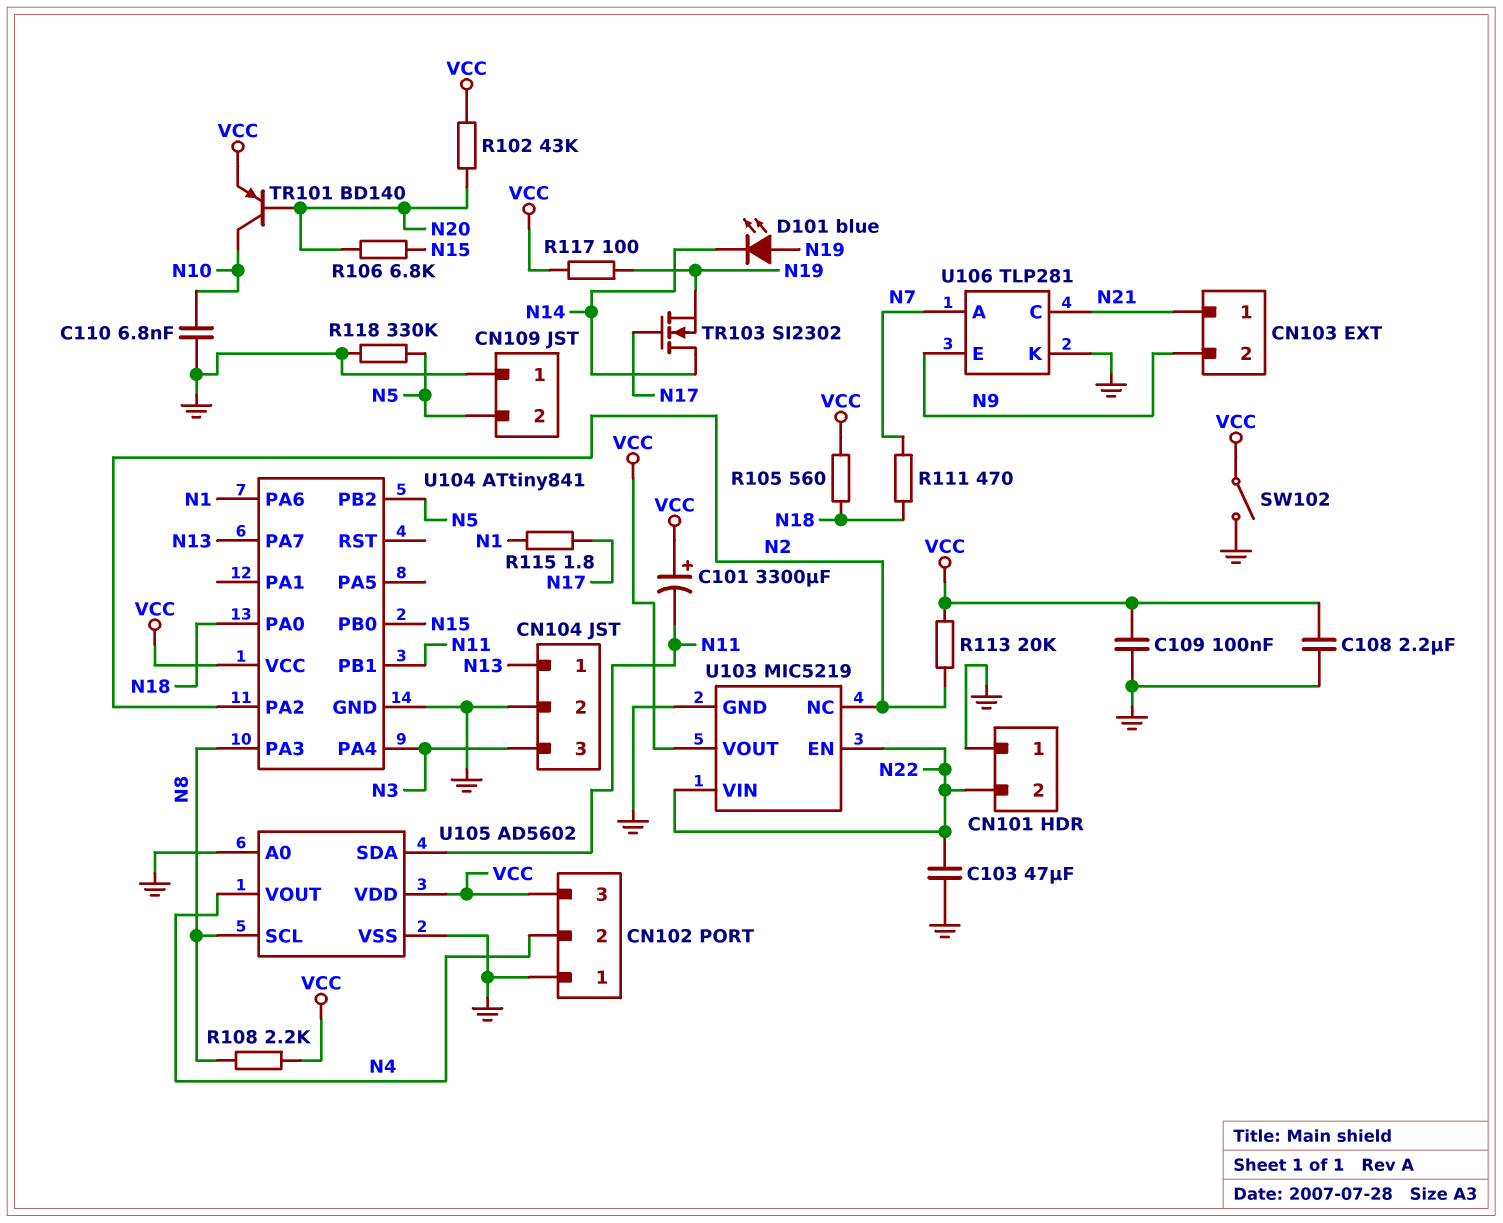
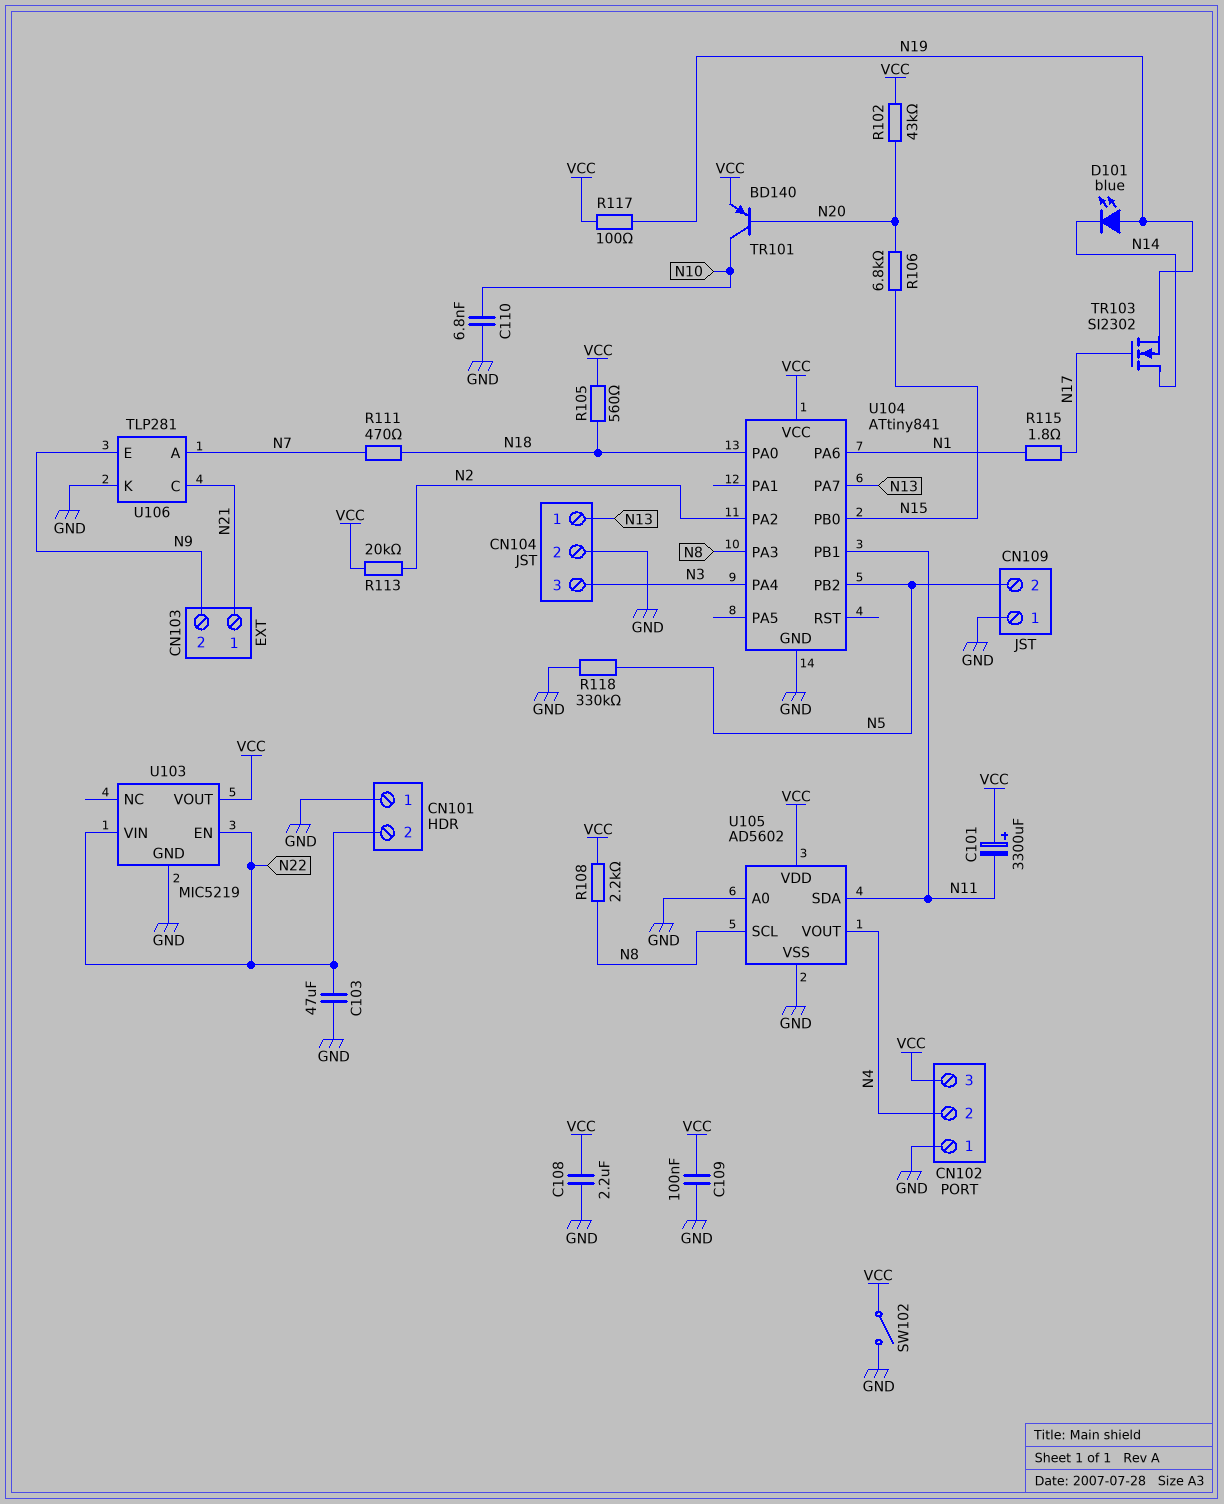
U103 pin NC: N2 -> none

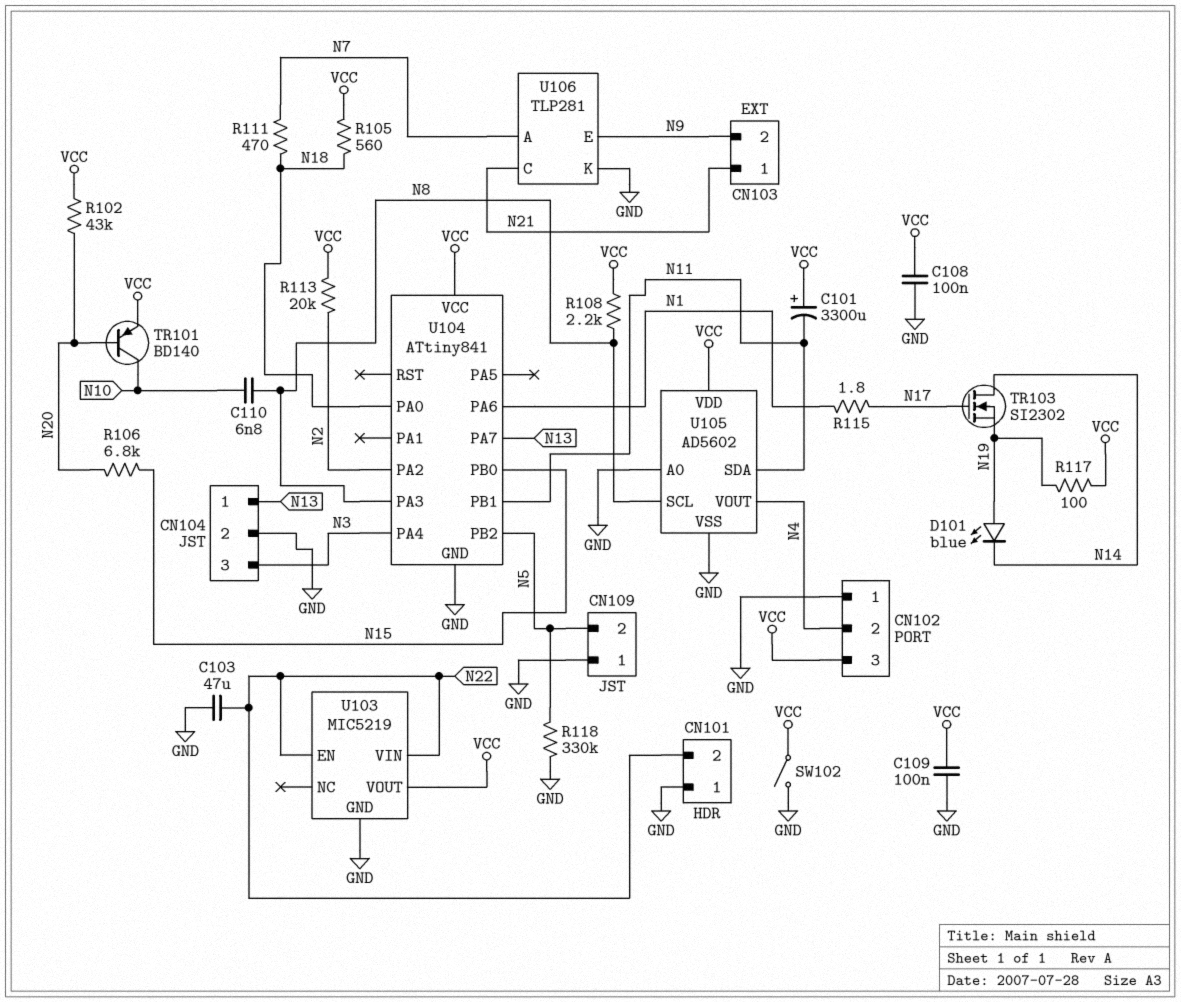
C108: 2.2uF (GND, VCC) -> 100nF (GND, VCC)
C110: 6.8nF (GND, N10) -> 6.8nF (N8, N10)

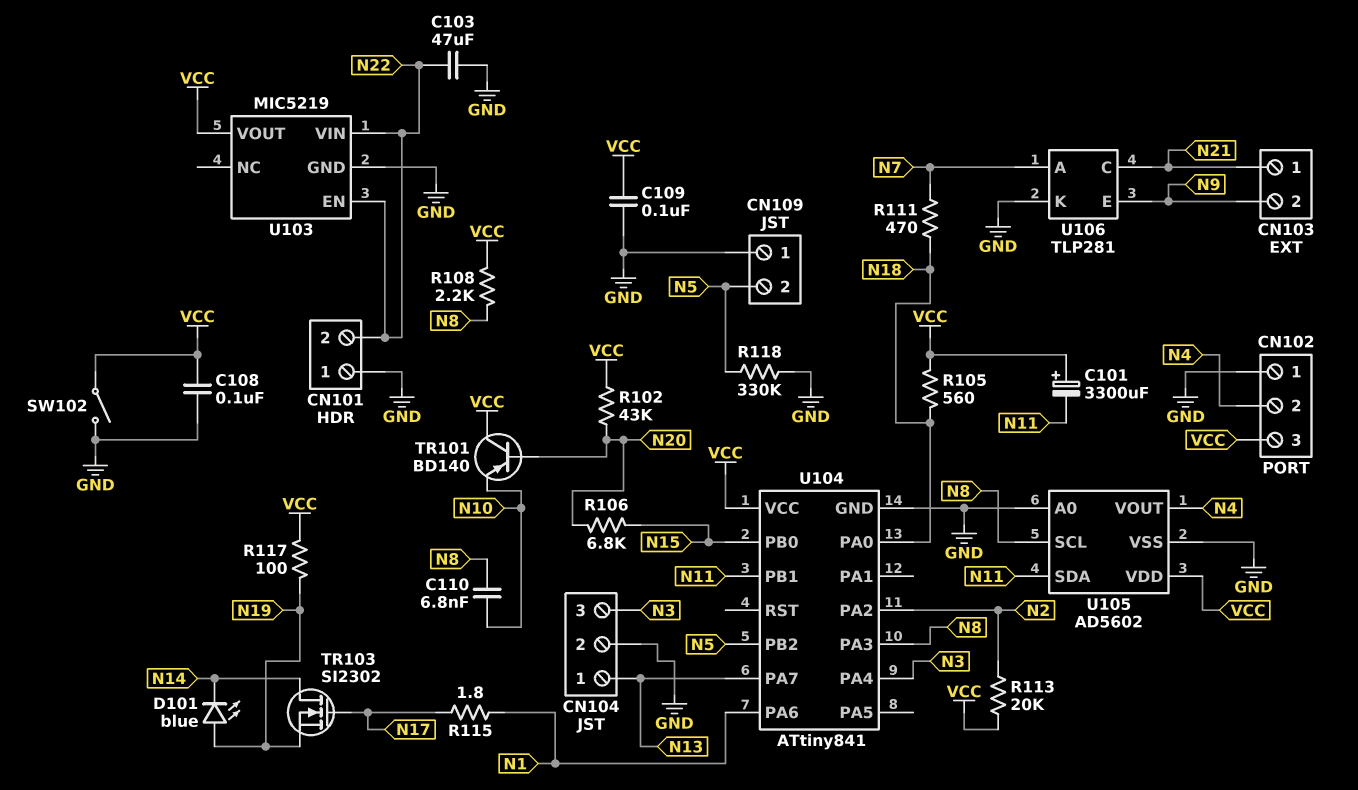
TR101: PNP BD140 (B N20, C N10, E VCC) -> PNP BD140 (B N20, C VCC, E N10)

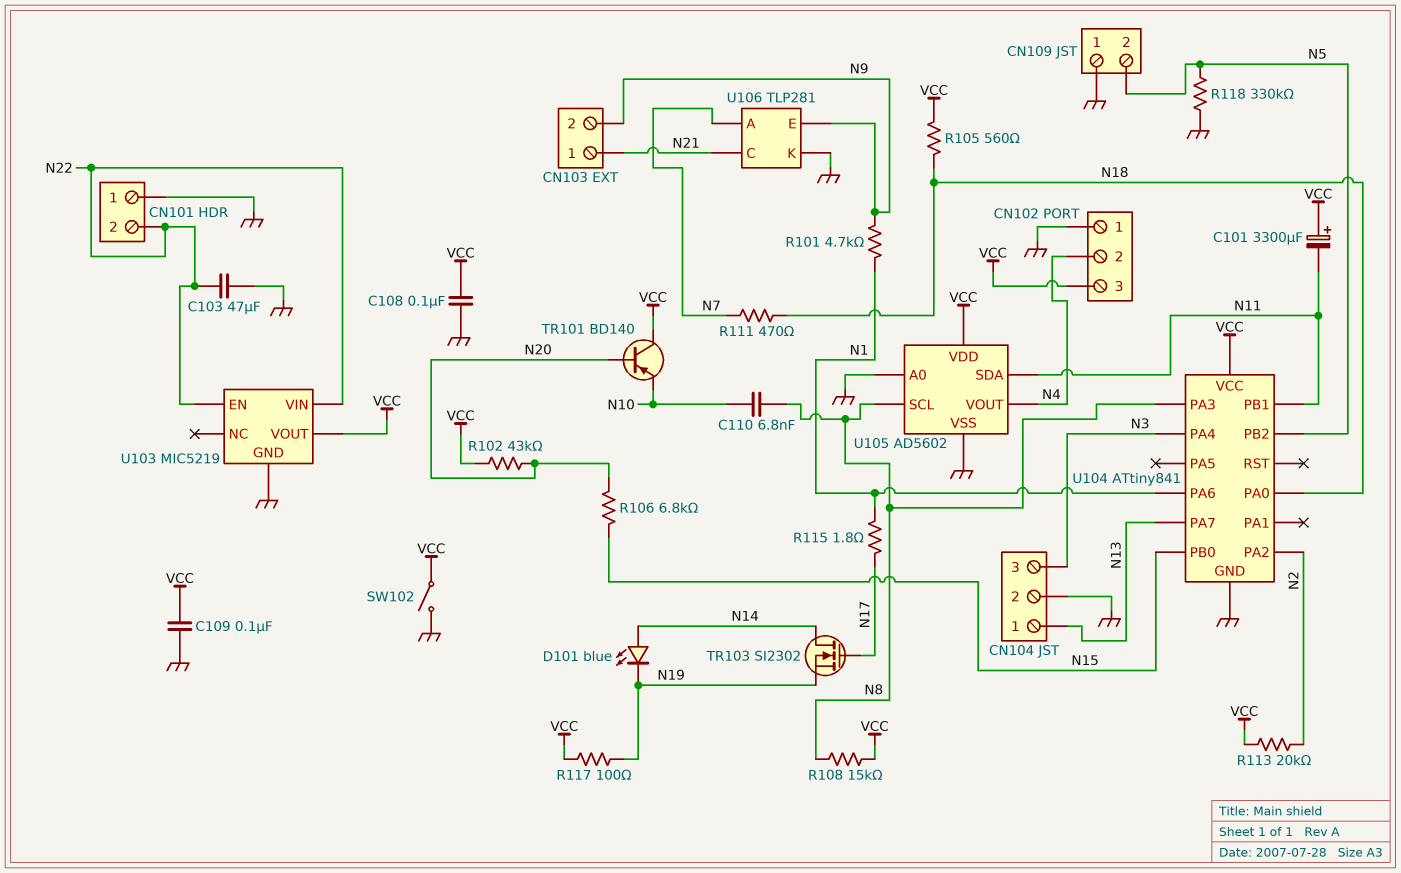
D101: LED blue (A N19, K N14) -> LED blue (A N14, K N19)
R101: none -> 4.7k (N1, N9)
R108: 2.2k (N8, VCC) -> 15k (N8, VCC)

